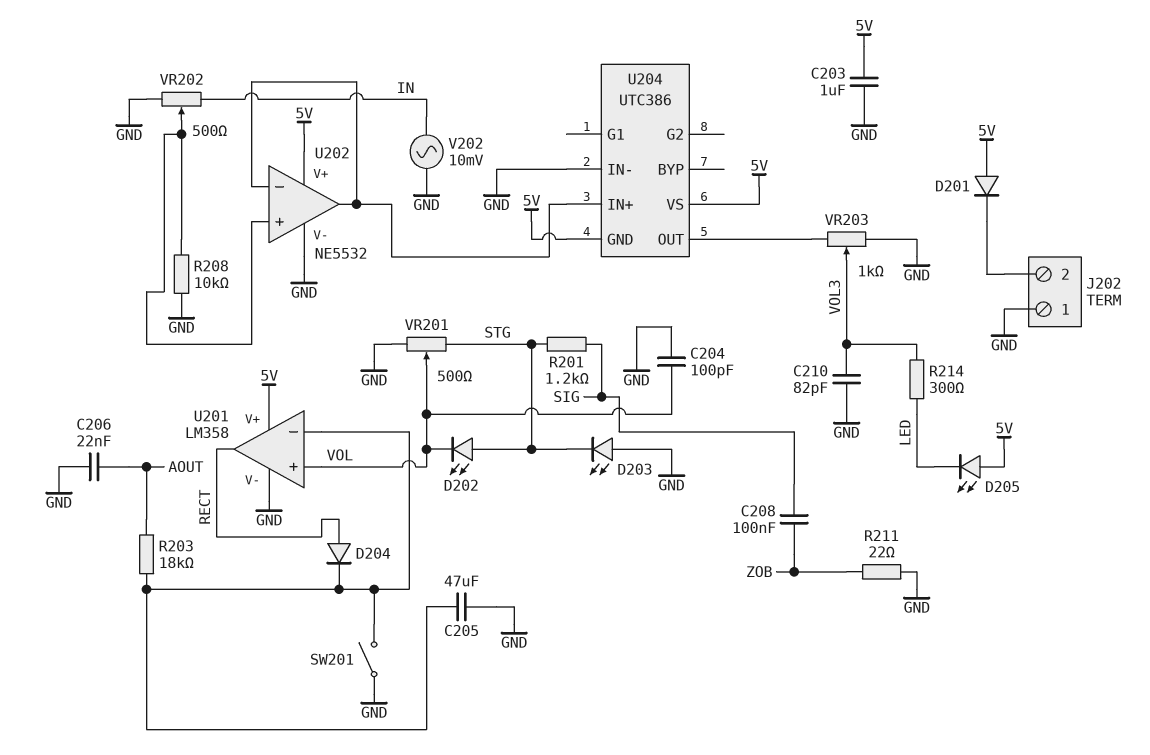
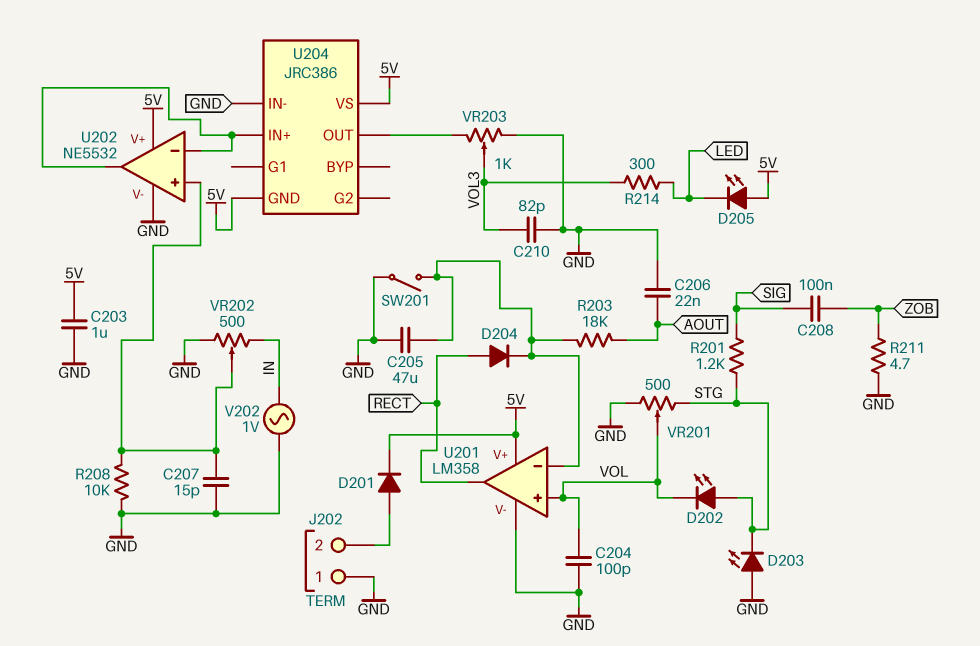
C207: none -> 15pF (GND, U202/in+)
D201: diode (A 5V, K J202/2) -> diode (A J202/2, K 5V)
R211: 22 (GND, ZOB) -> 4.7 (GND, ZOB)
U204: UTC386 -> JRC386
V202: AC 10mV (GND, IN) -> AC 1V (GND, IN)

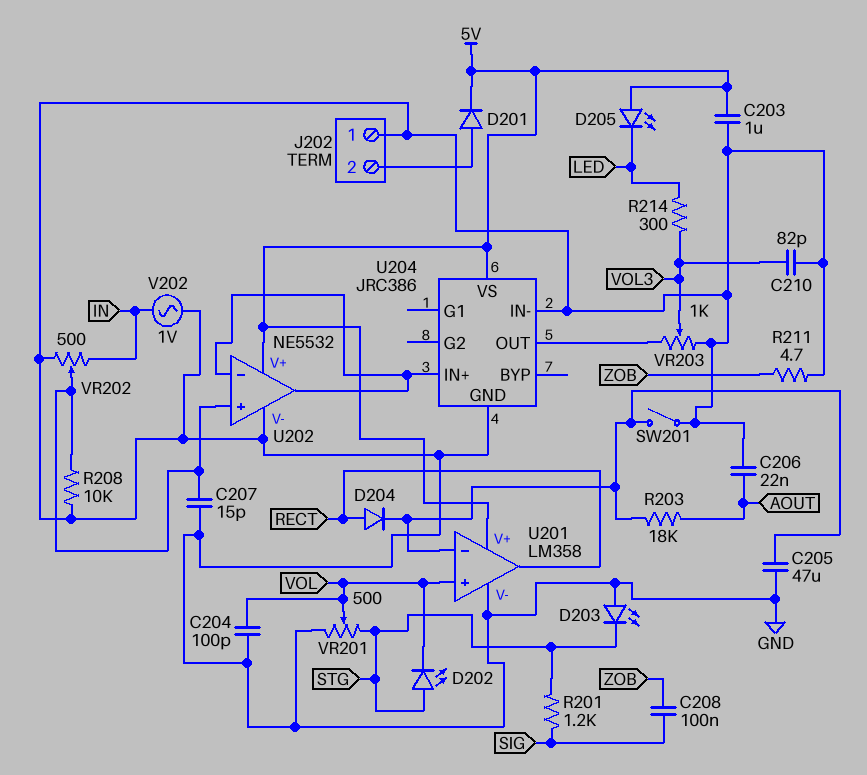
U204 pin GND: 5V -> GND

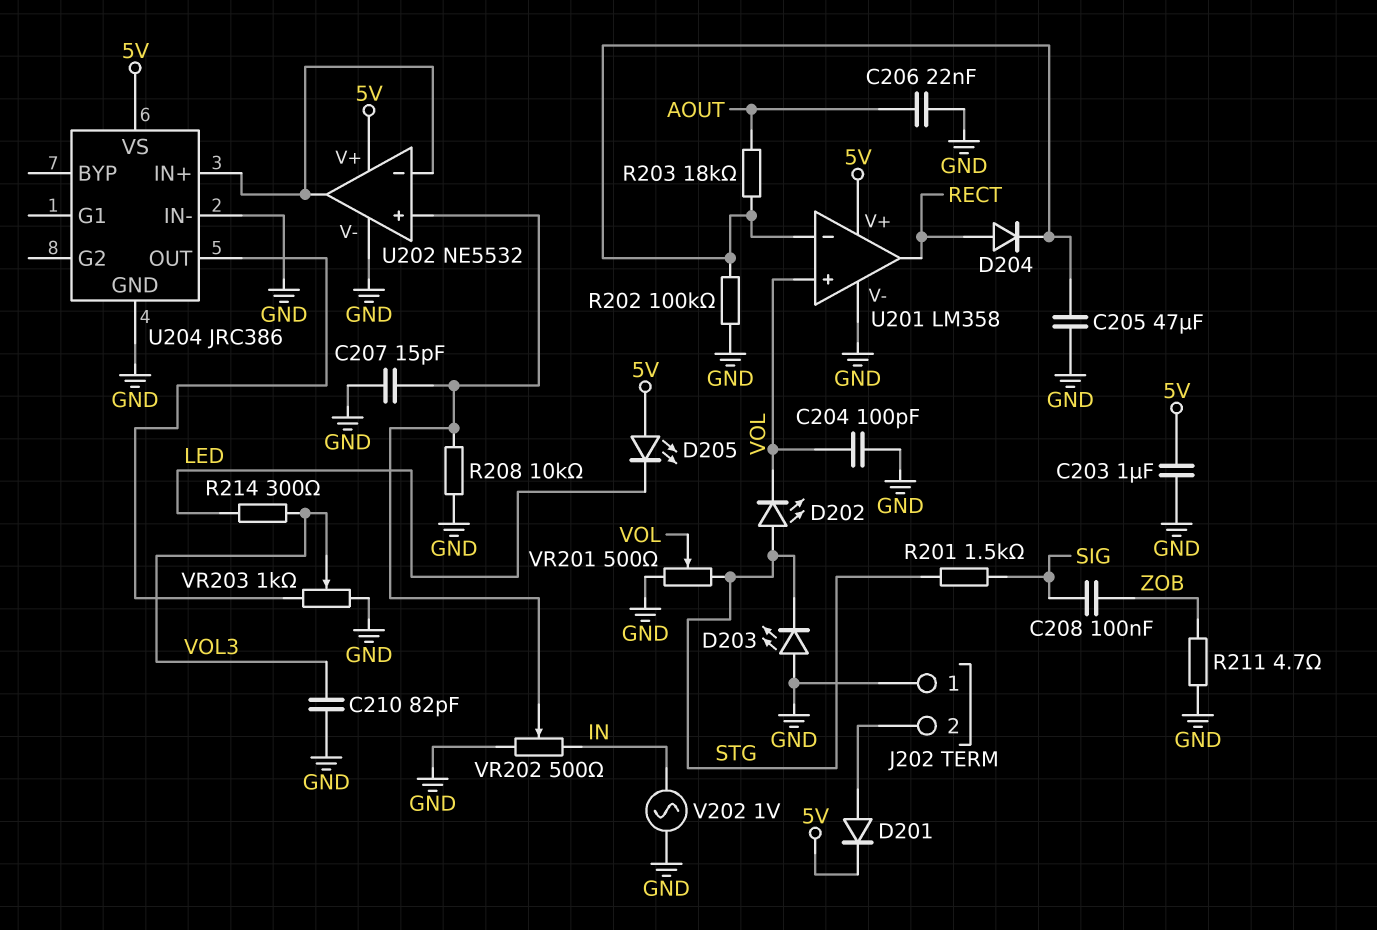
R201: 1.2k (SIG, STG) -> 1.5k (SIG, STG)
R202: none -> 100k (GND, U201/in-)
SW201: switch (GND, U201/in-) -> none

